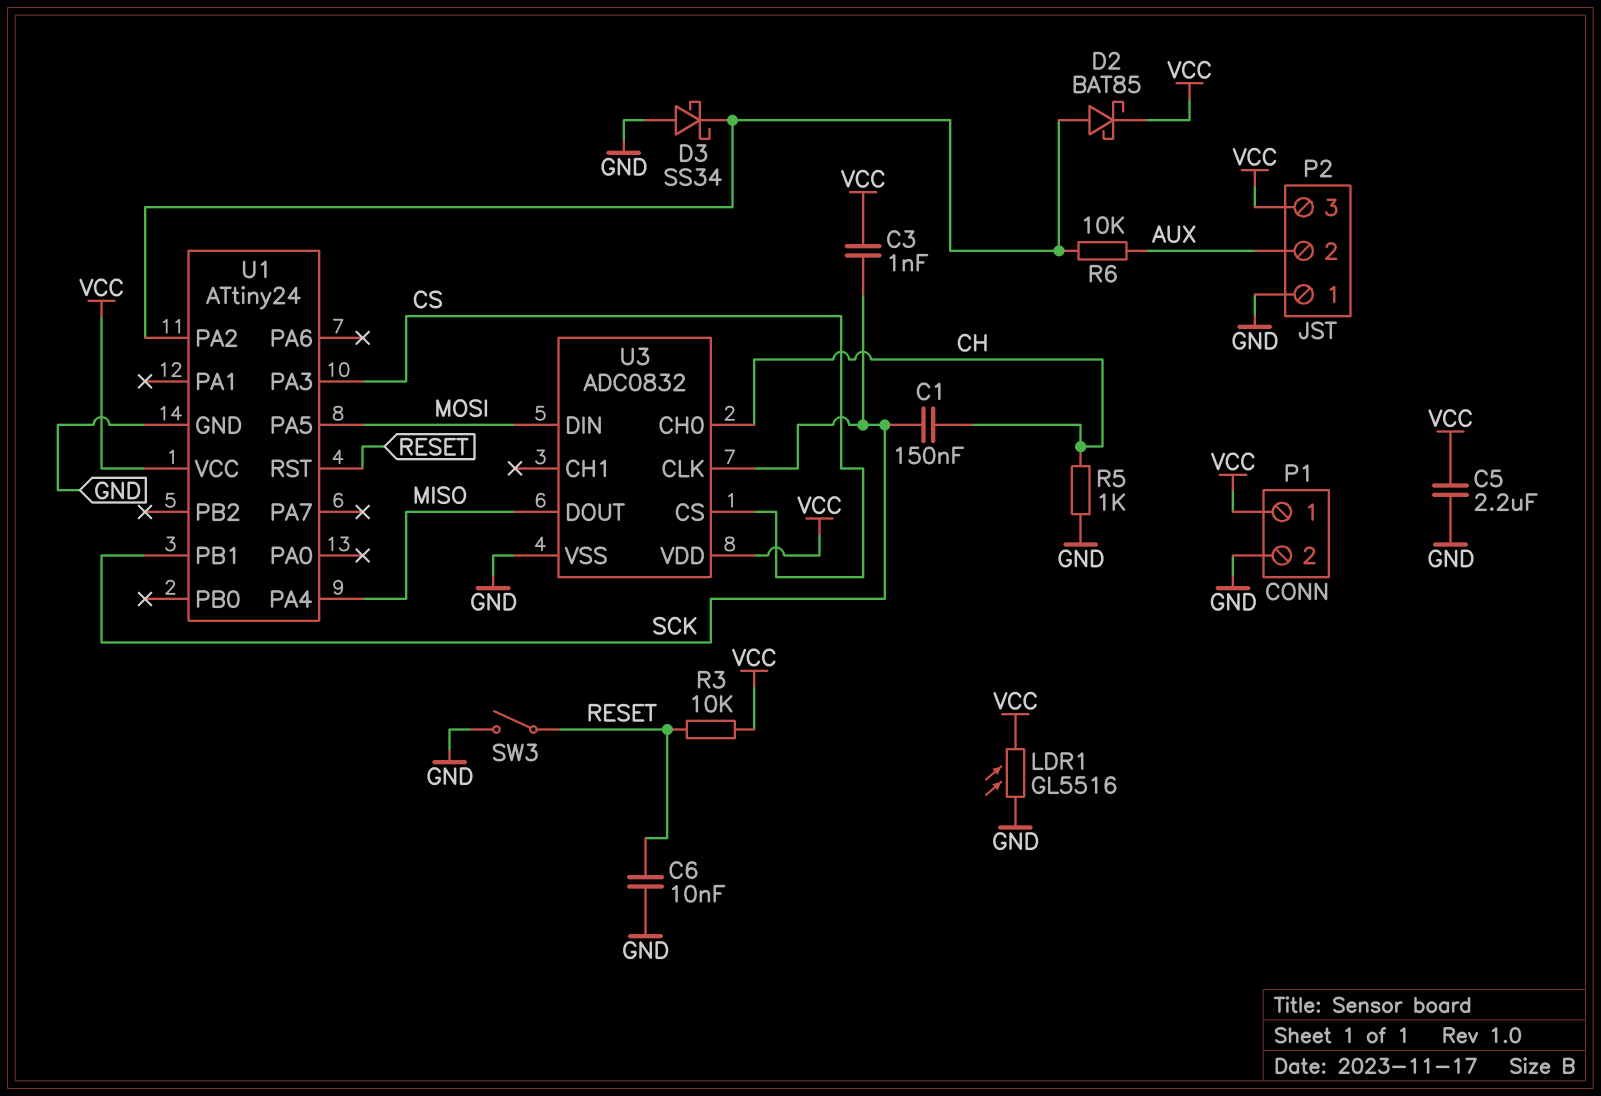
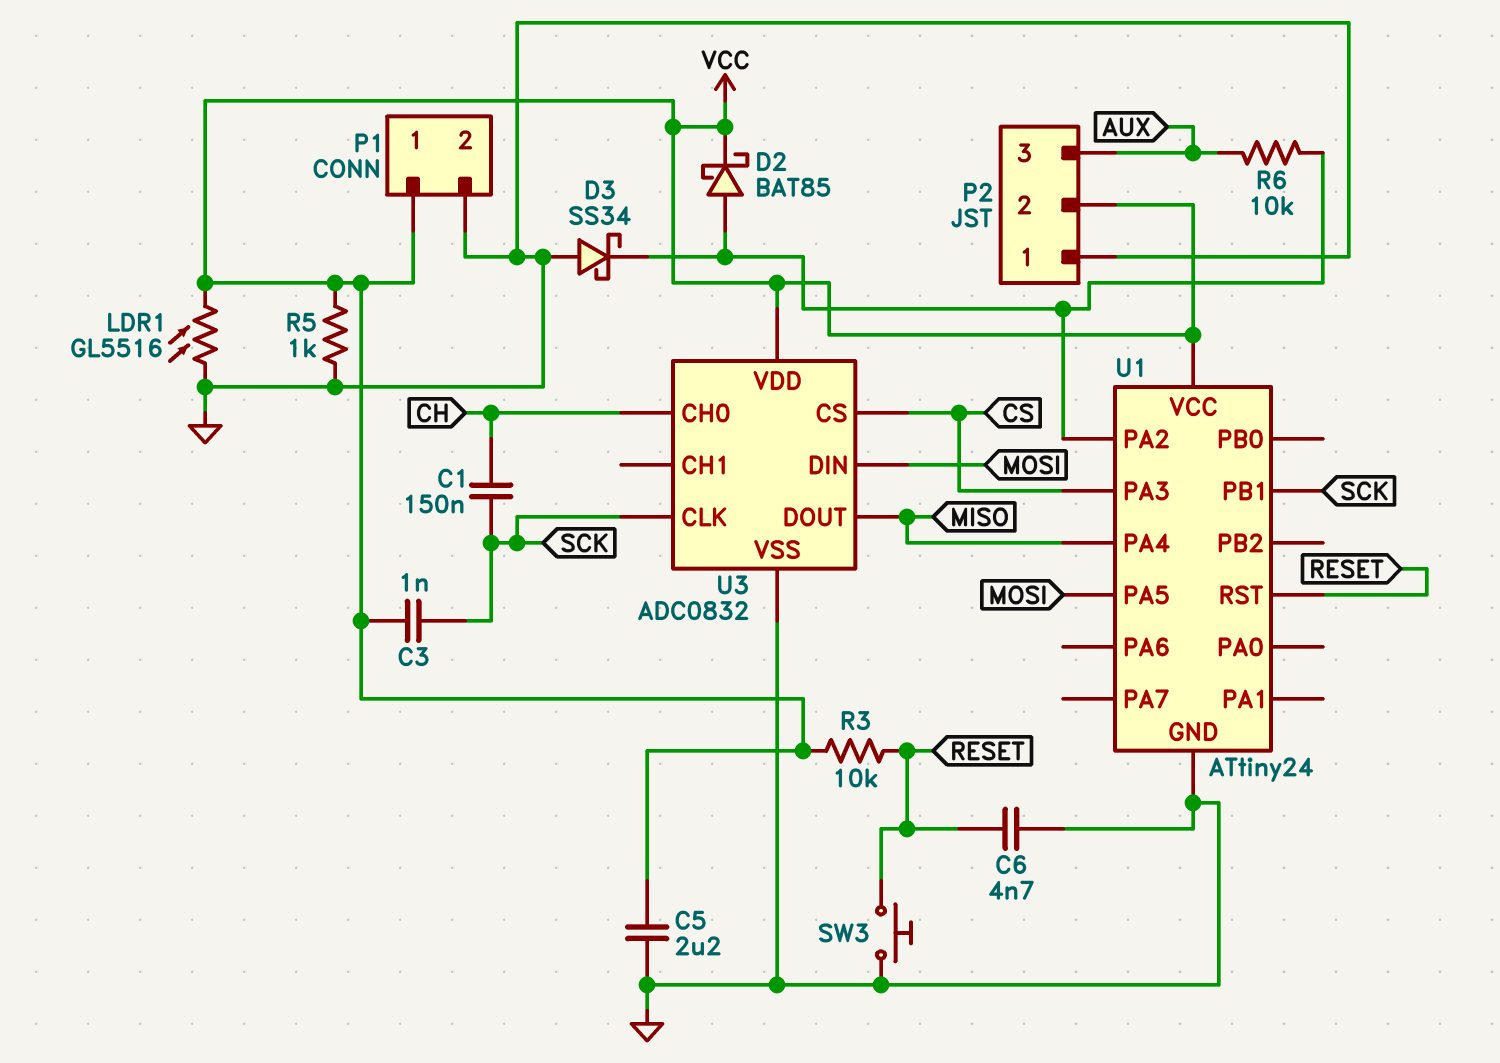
C6: 10nF (GND, RESET) -> 4.7nF (GND, RESET)
P2 pin 2: AUX -> VCC
P2 pin 3: VCC -> AUX
R5: 1k (CH, GND) -> 1k (GND, VCC)
SW3: switch (GND, RESET) -> button (GND, RESET)

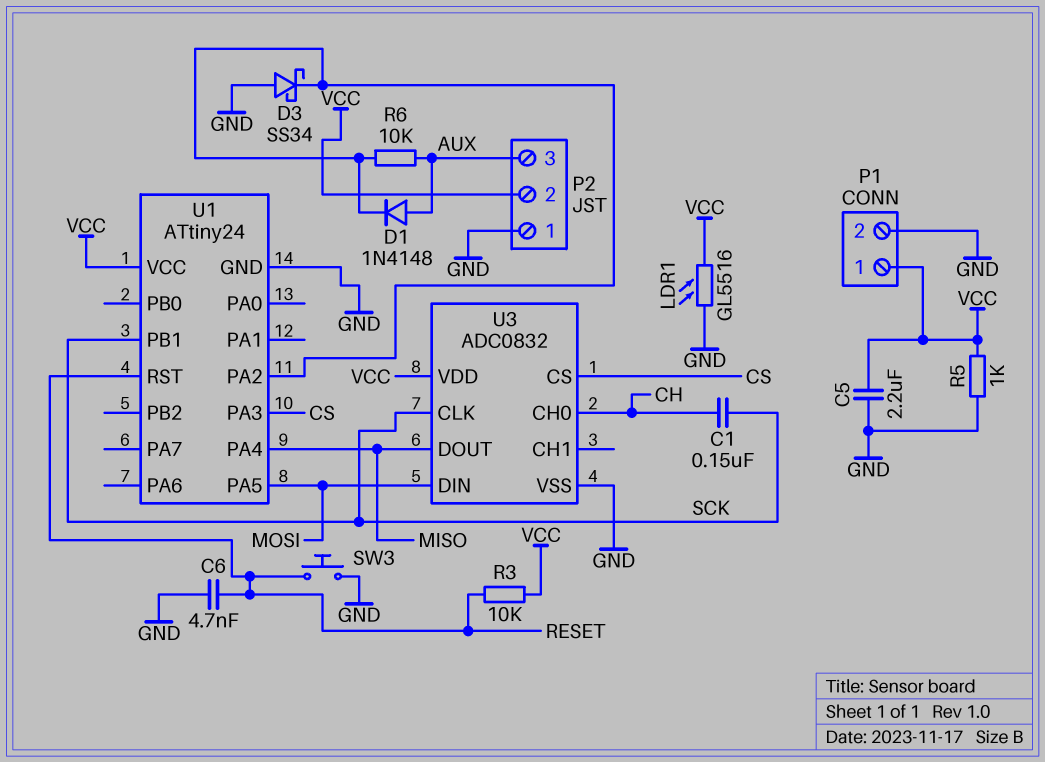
C3: 1nF (SCK, VCC) -> none
D1: none -> diode 1N4148 (A AUX, K U1/PA2)
D2: schottky BAT85 (A U1/PA2, K VCC) -> none

